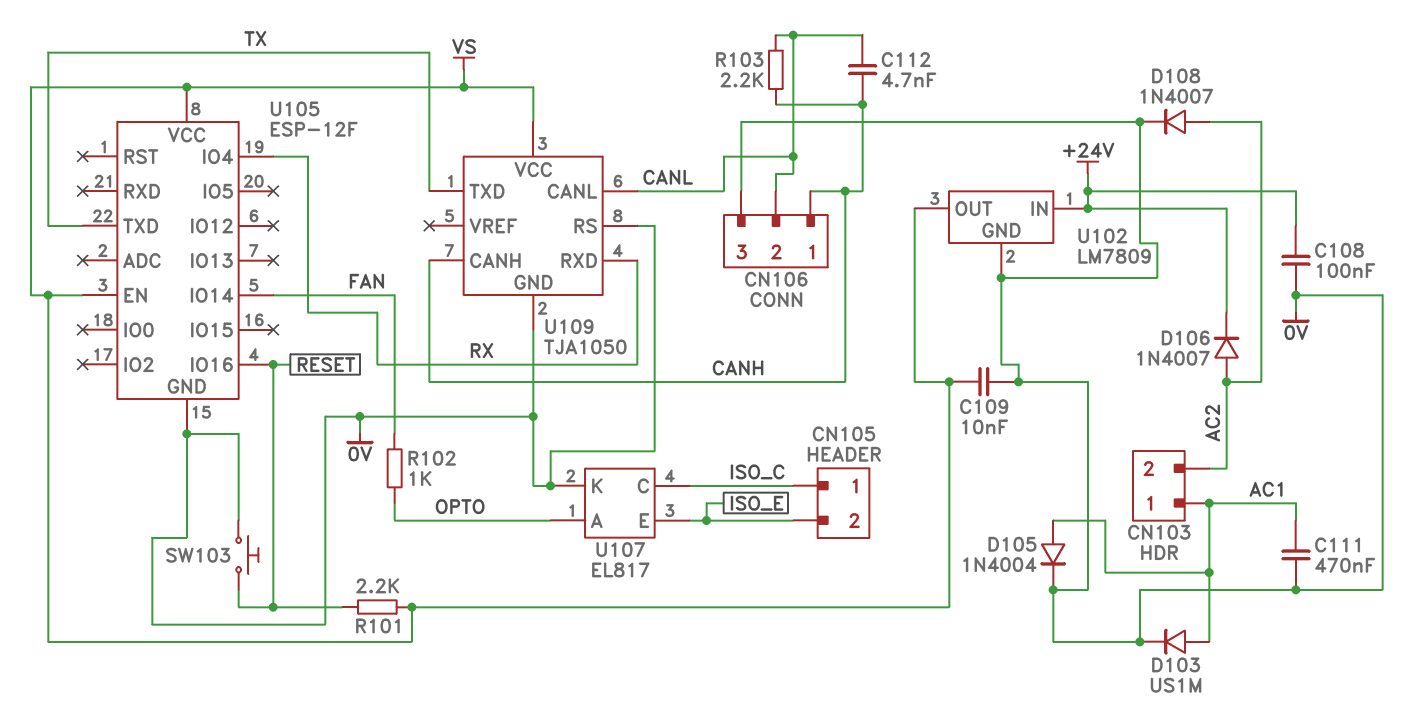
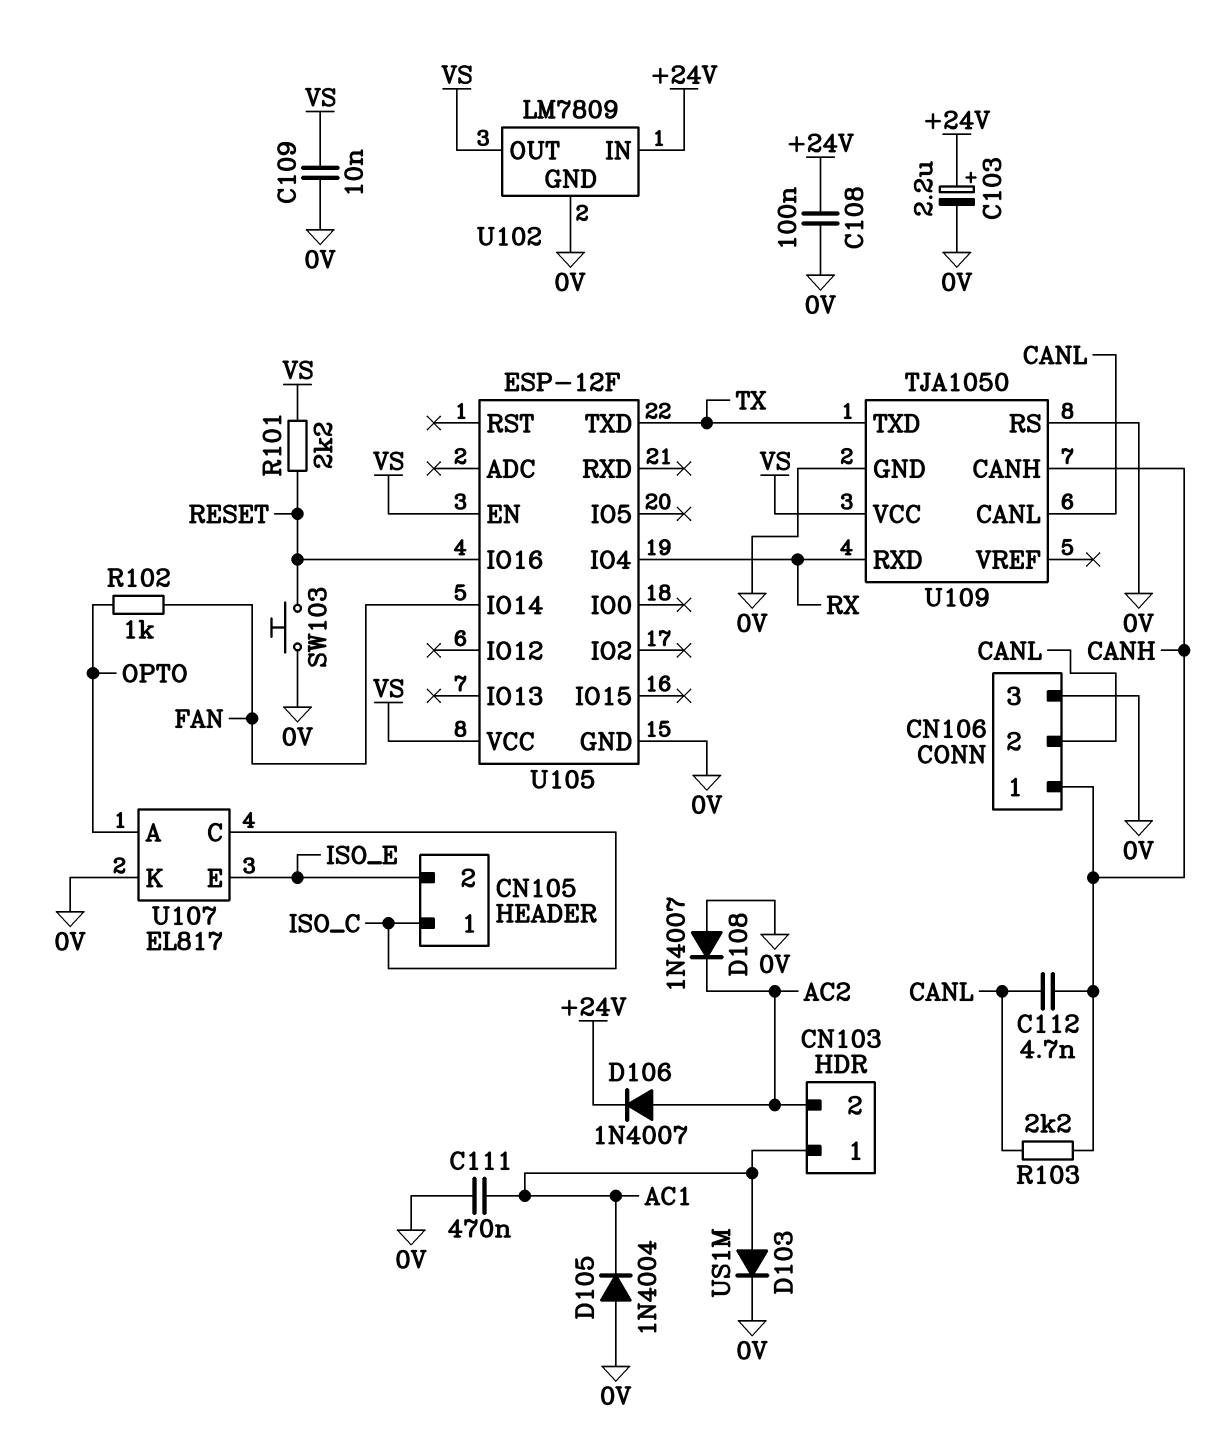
C103: none -> 2.2uF (plus +24V, minus 0V)
D105: diode 1N4004 (A AC1, K 0V) -> diode 1N4004 (A 0V, K AC1)
D108: diode 1N4007 (A AC2, K 0V) -> diode 1N4007 (A 0V, K AC2)

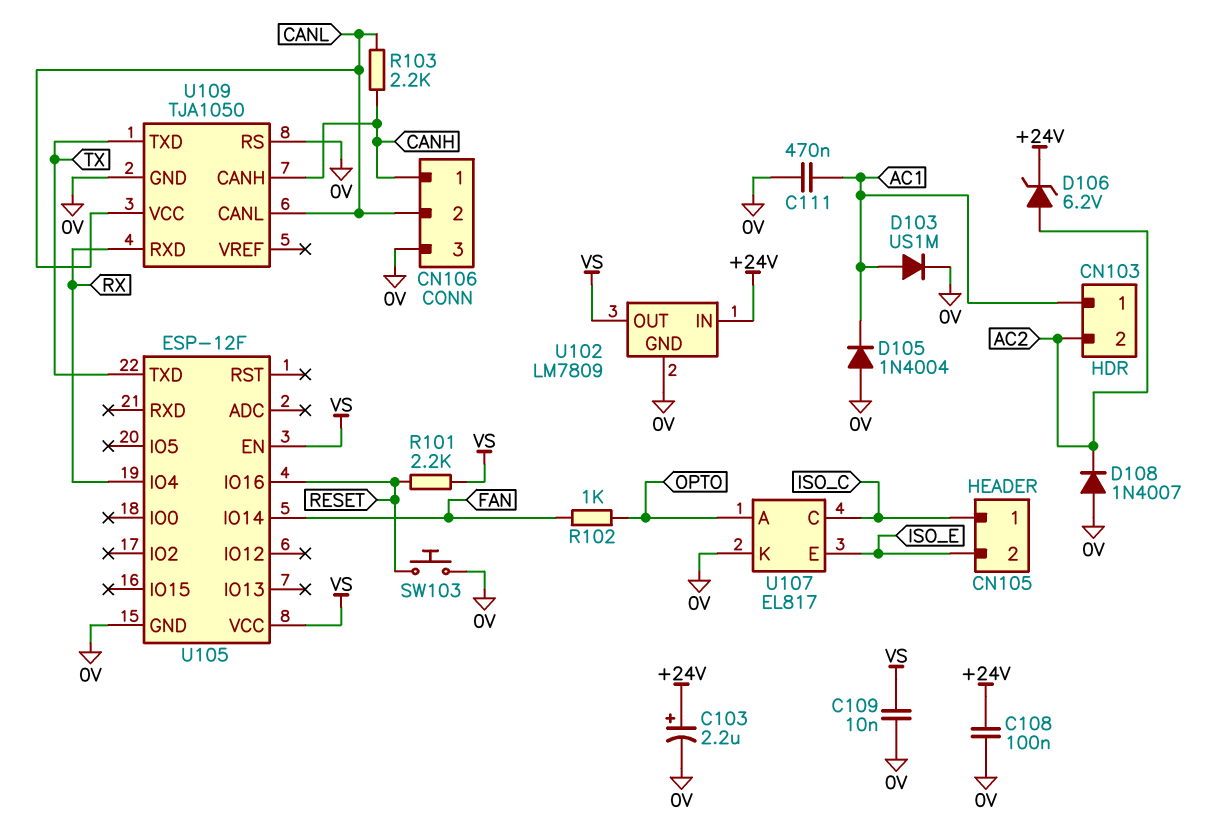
C112: 4.7nF (CANH, CANL) -> none
D106: diode 1N4007 (A AC2, K +24V) -> zener 6.2V (A AC2, K +24V)
U109 pin VCC: VS -> CANL

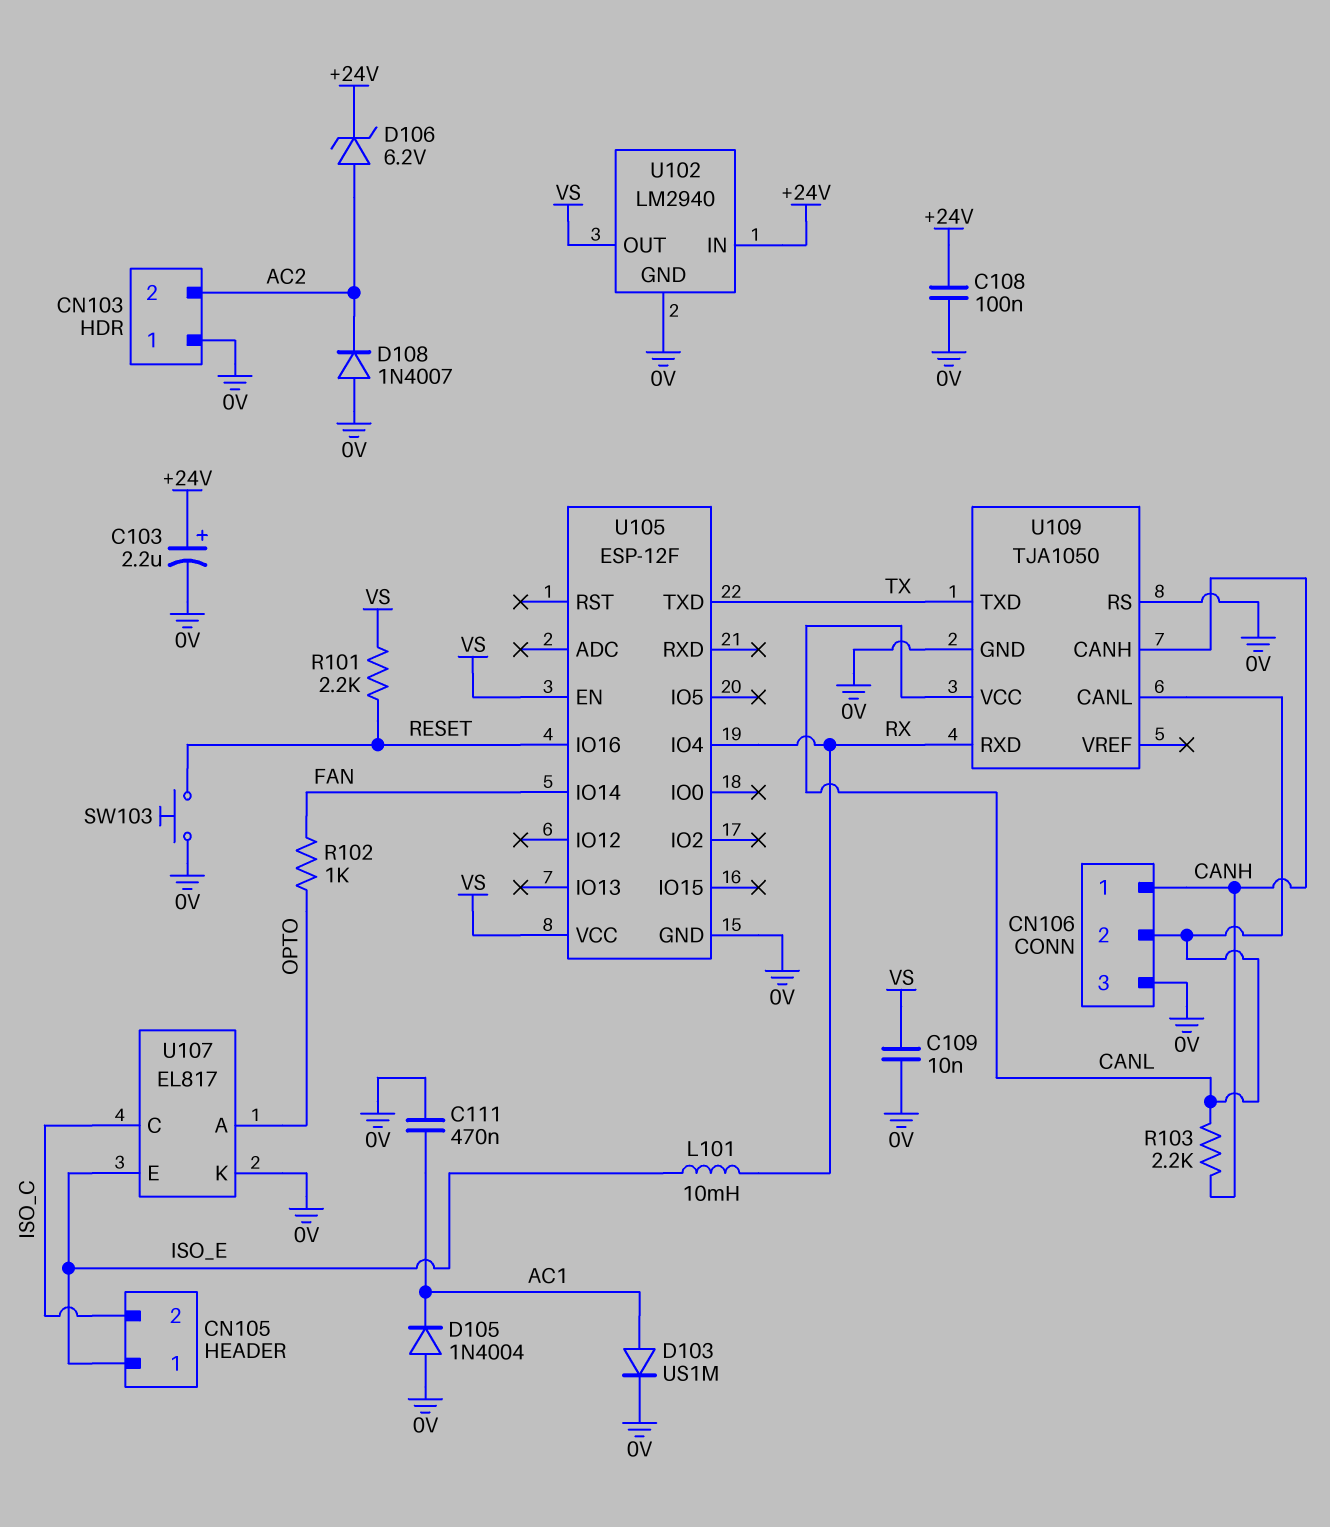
CN103 pin 1: AC1 -> 0V
CN105 pin 1: ISO_C -> ISO_E
CN105 pin 2: ISO_E -> ISO_C
L101: none -> 10mH (ISO_E, RX)
U102: LM7809 -> LM2940

